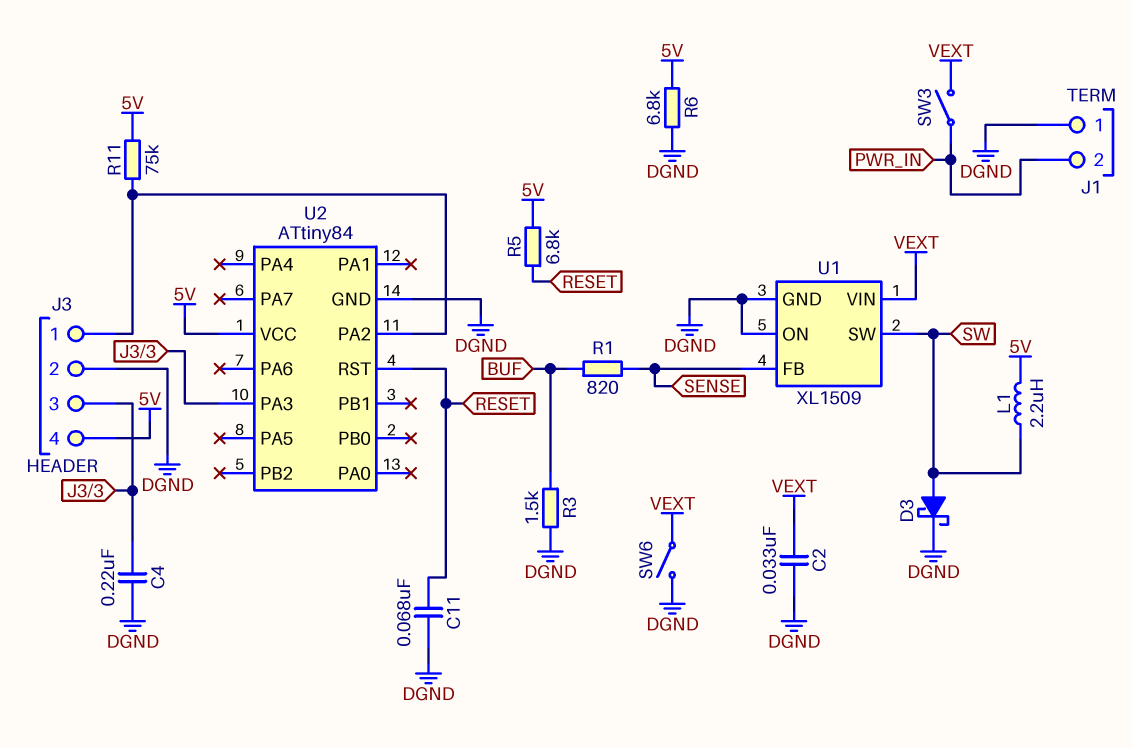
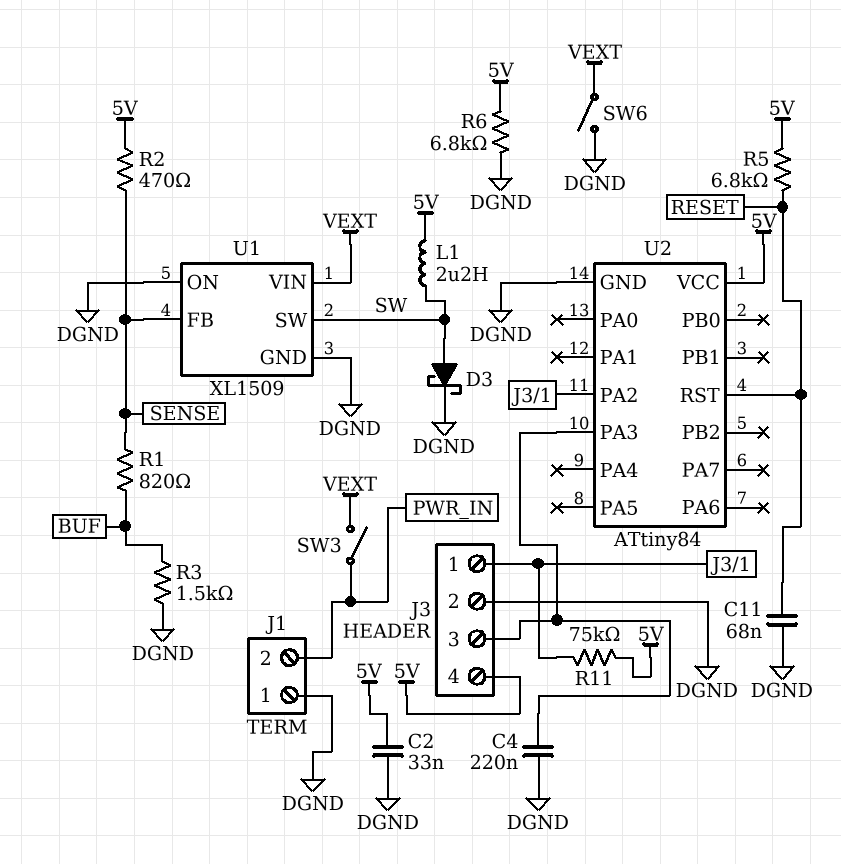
C2: 33nF (DGND, VEXT) -> 33nF (5V, DGND)
R2: none -> 470 (5V, SENSE)

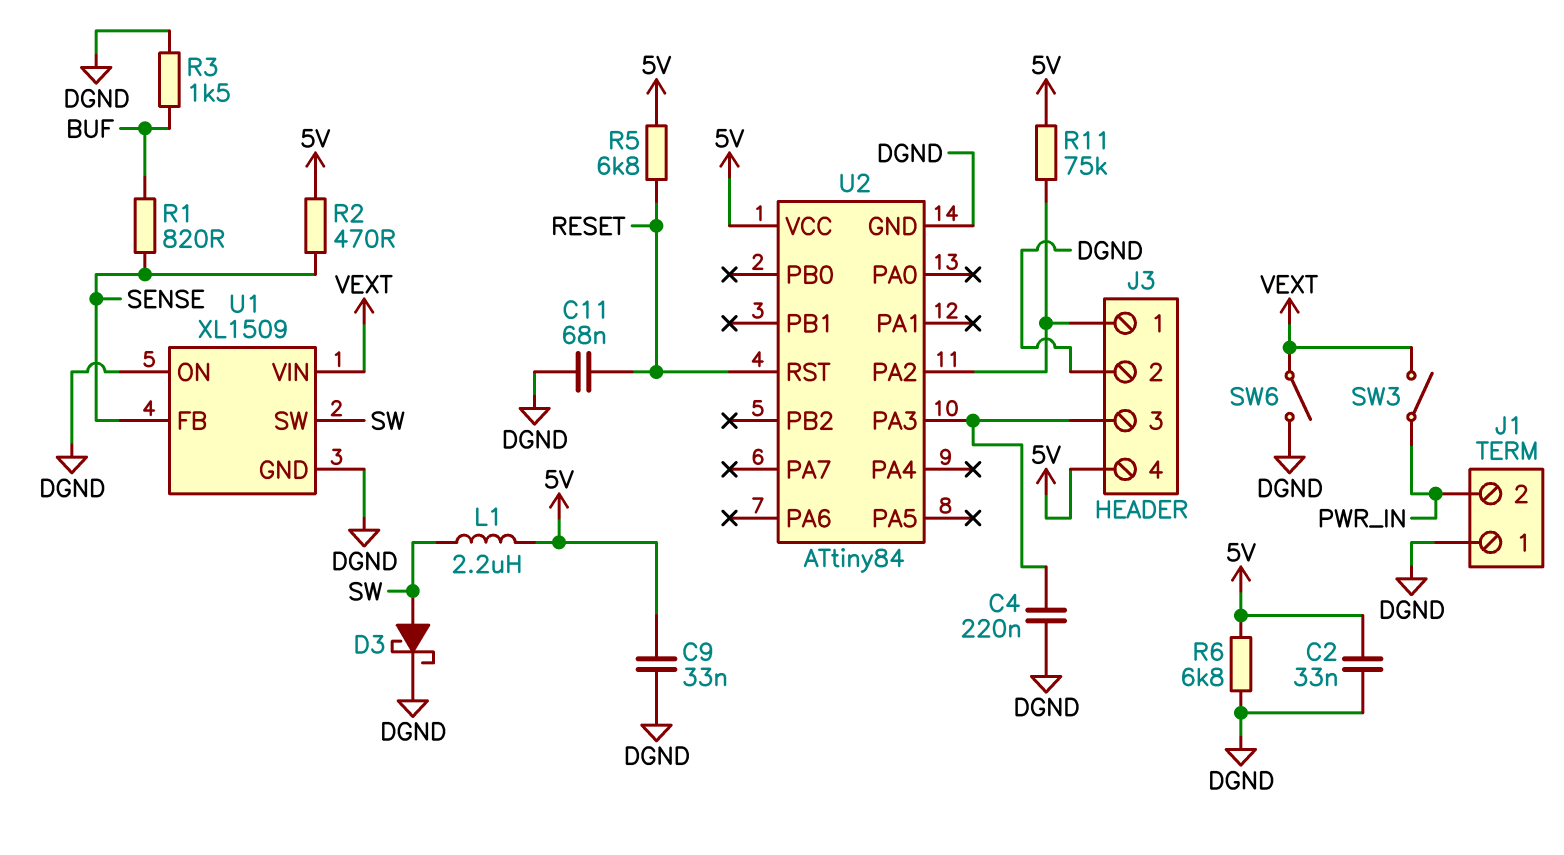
C9: none -> 33nF (5V, DGND)

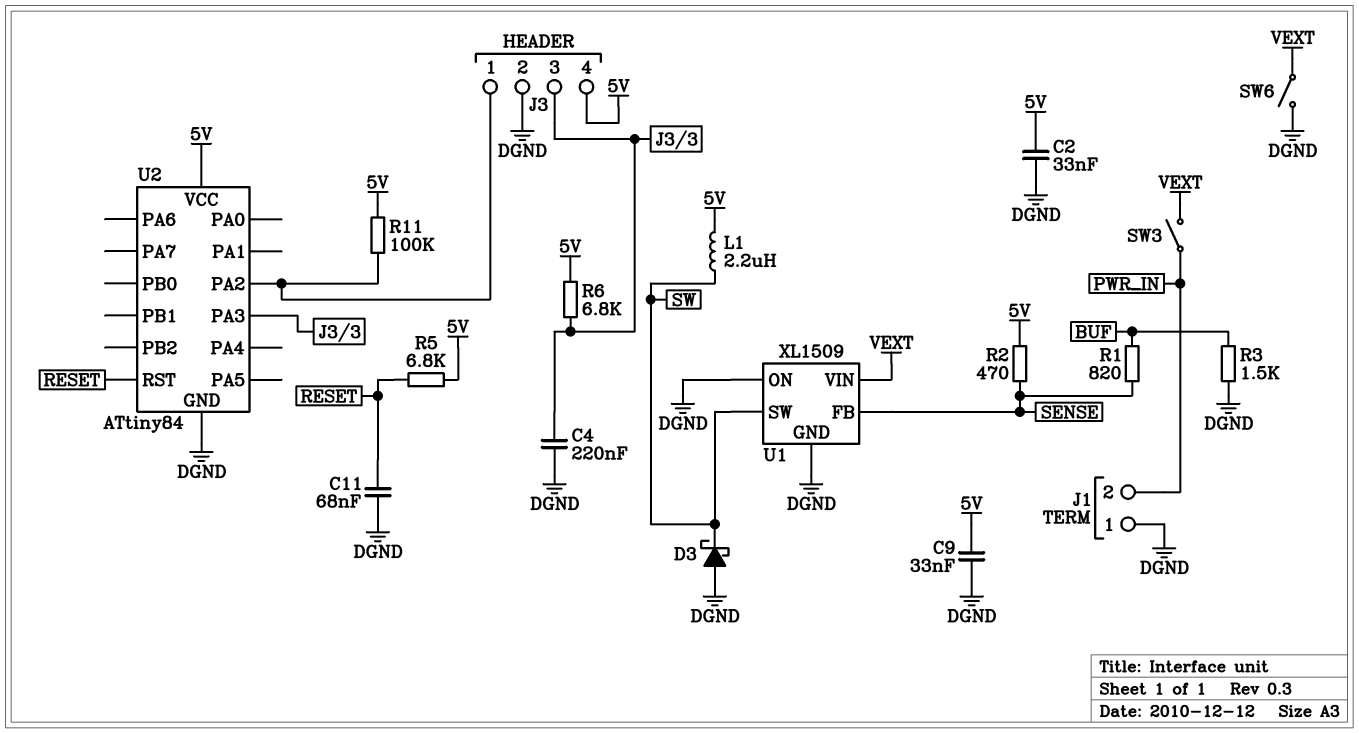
D3: schottky (A SW, K DGND) -> schottky (A DGND, K SW)
R6: 6.8k (5V, DGND) -> 6.8k (5V, J3/3)
R11: 75k (5V, J3/1) -> 100k (5V, J3/1)

